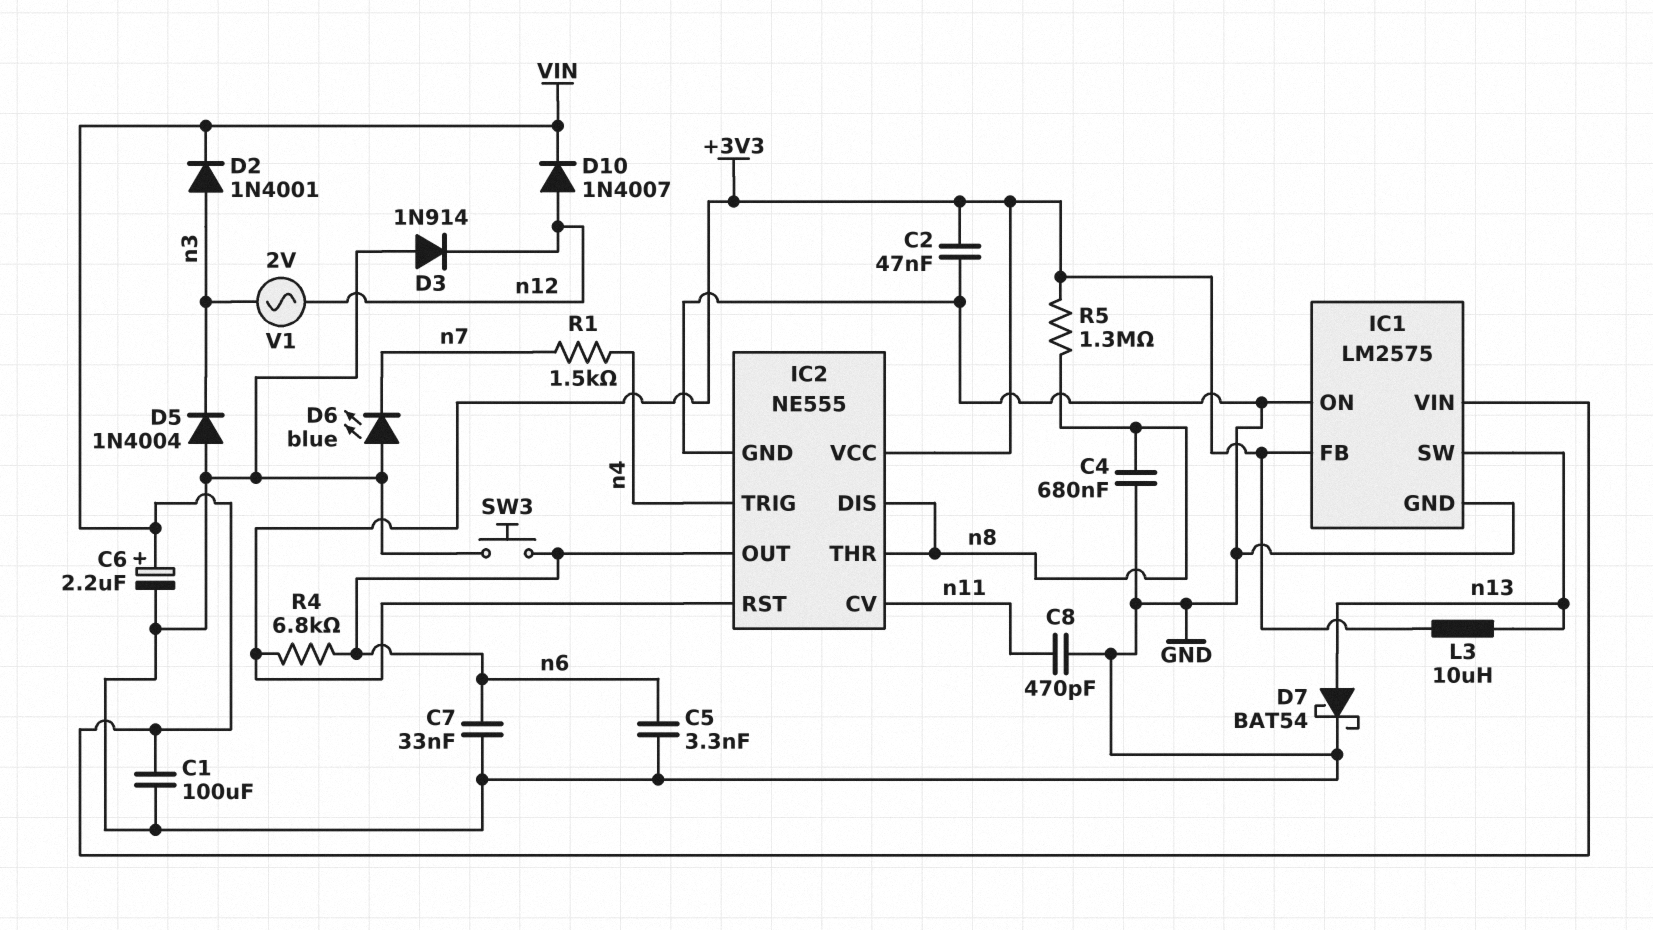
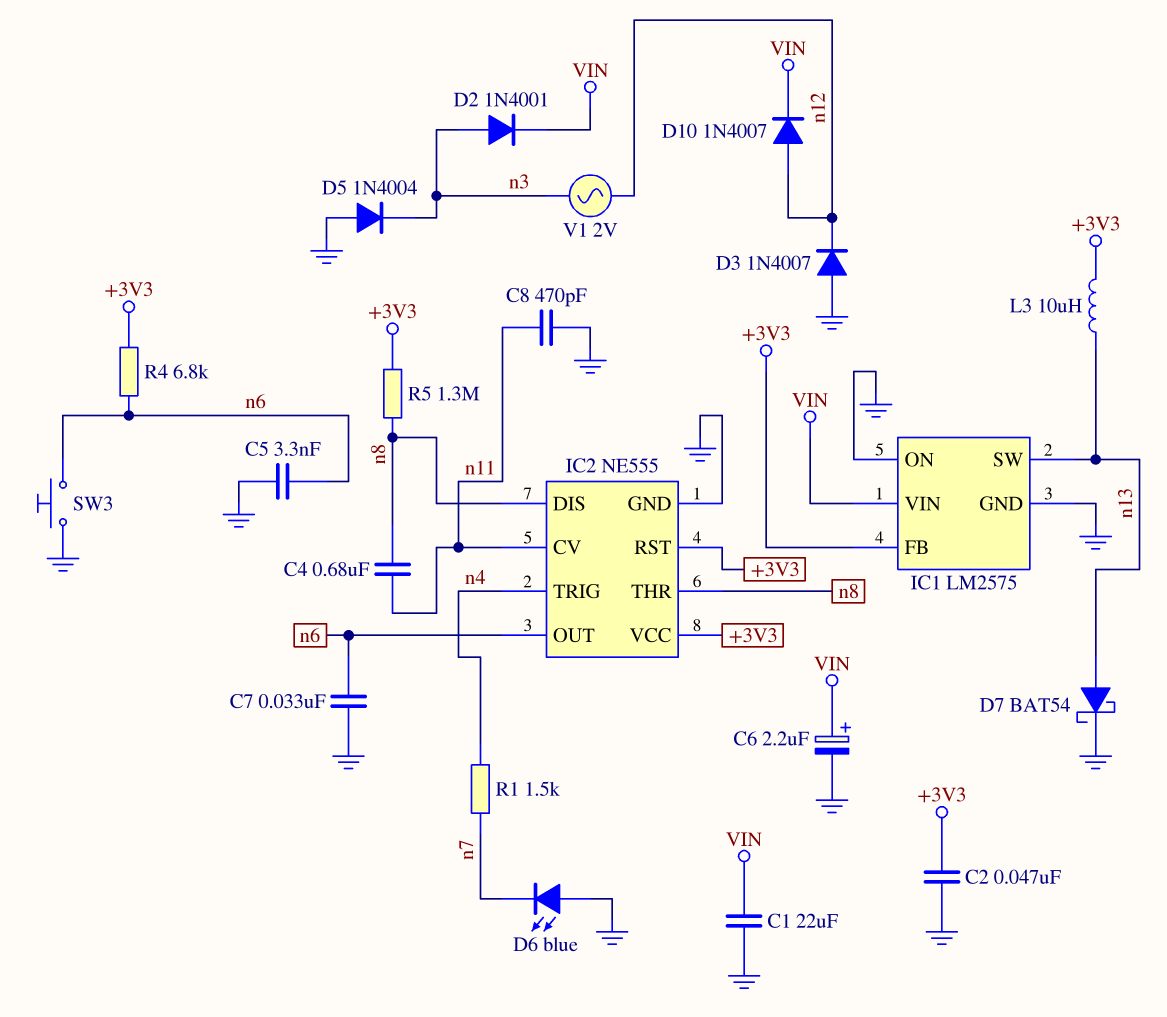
C1: 100uF (GND, VIN) -> 22uF (GND, VIN)
C4: 680nF (GND, n8) -> 680nF (n8, n11)
D3: diode 1N914 (A GND, K n12) -> diode 1N4007 (A GND, K n12)

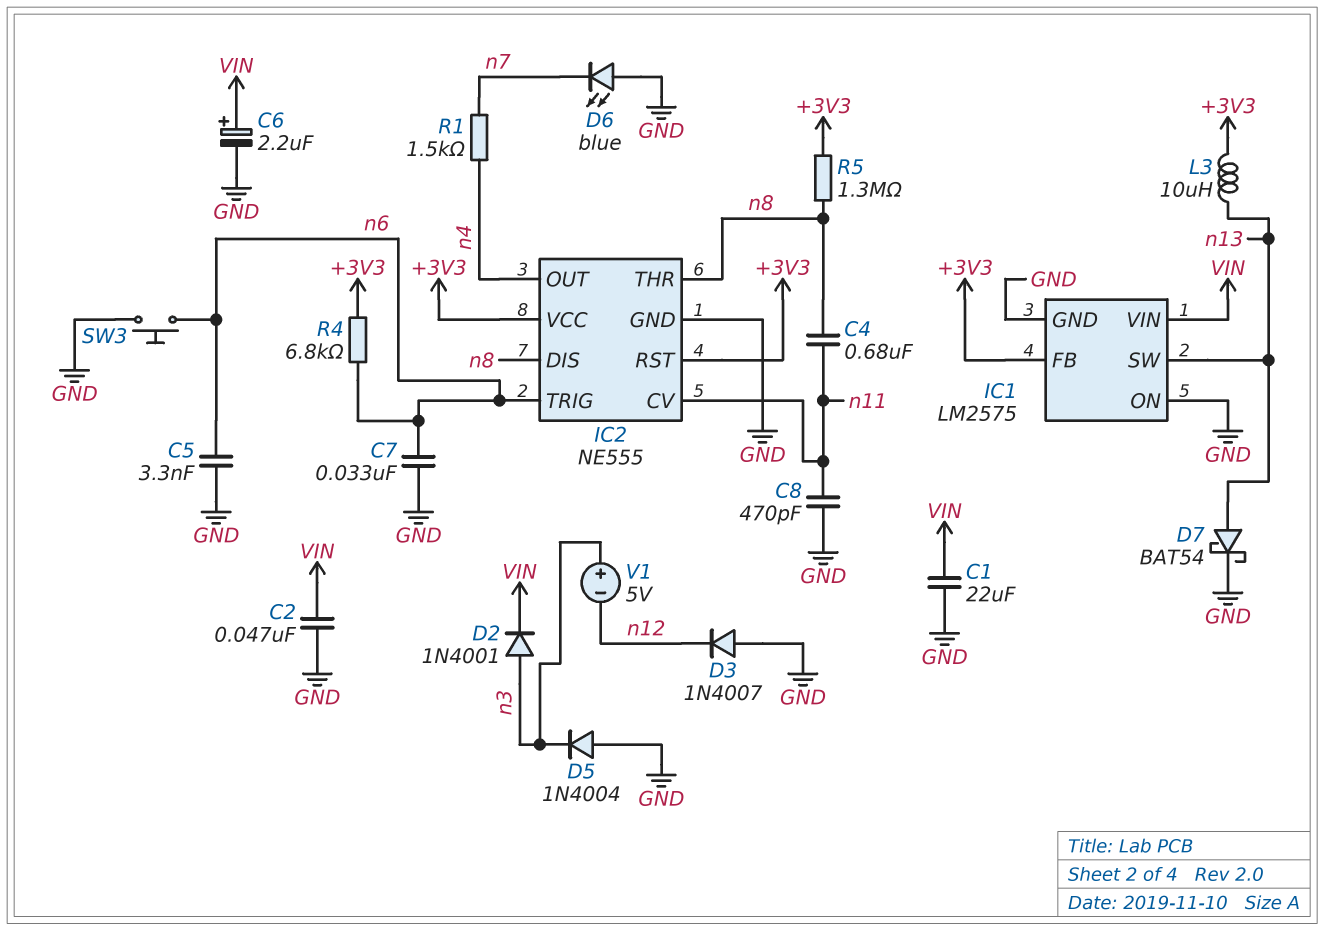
C2: 47nF (+3V3, GND) -> 47nF (GND, VIN)
D10: diode 1N4007 (A n12, K VIN) -> none
IC2 pin OUT: n6 -> n4
IC2 pin TRIG: n4 -> n6
V1: AC 2V (n3, n12) -> 5V (plus n3, minus n12)

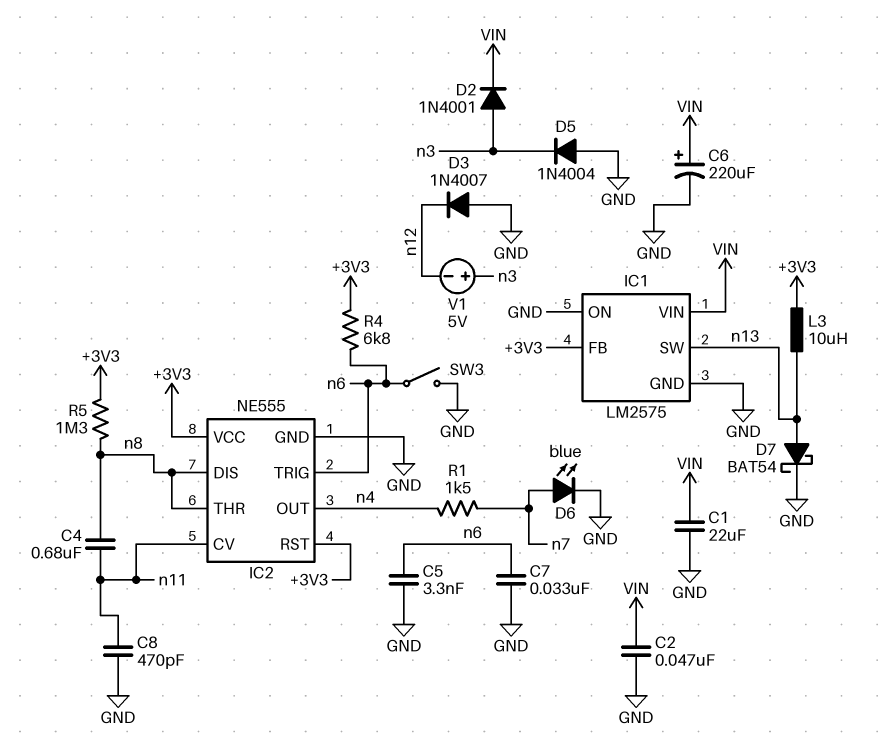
C6: 2.2uF (plus VIN, minus GND) -> 220uF (plus VIN, minus GND)
D6: LED blue (A GND, K n7) -> LED blue (A n7, K GND)
SW3: button (GND, n6) -> switch (GND, n6)

